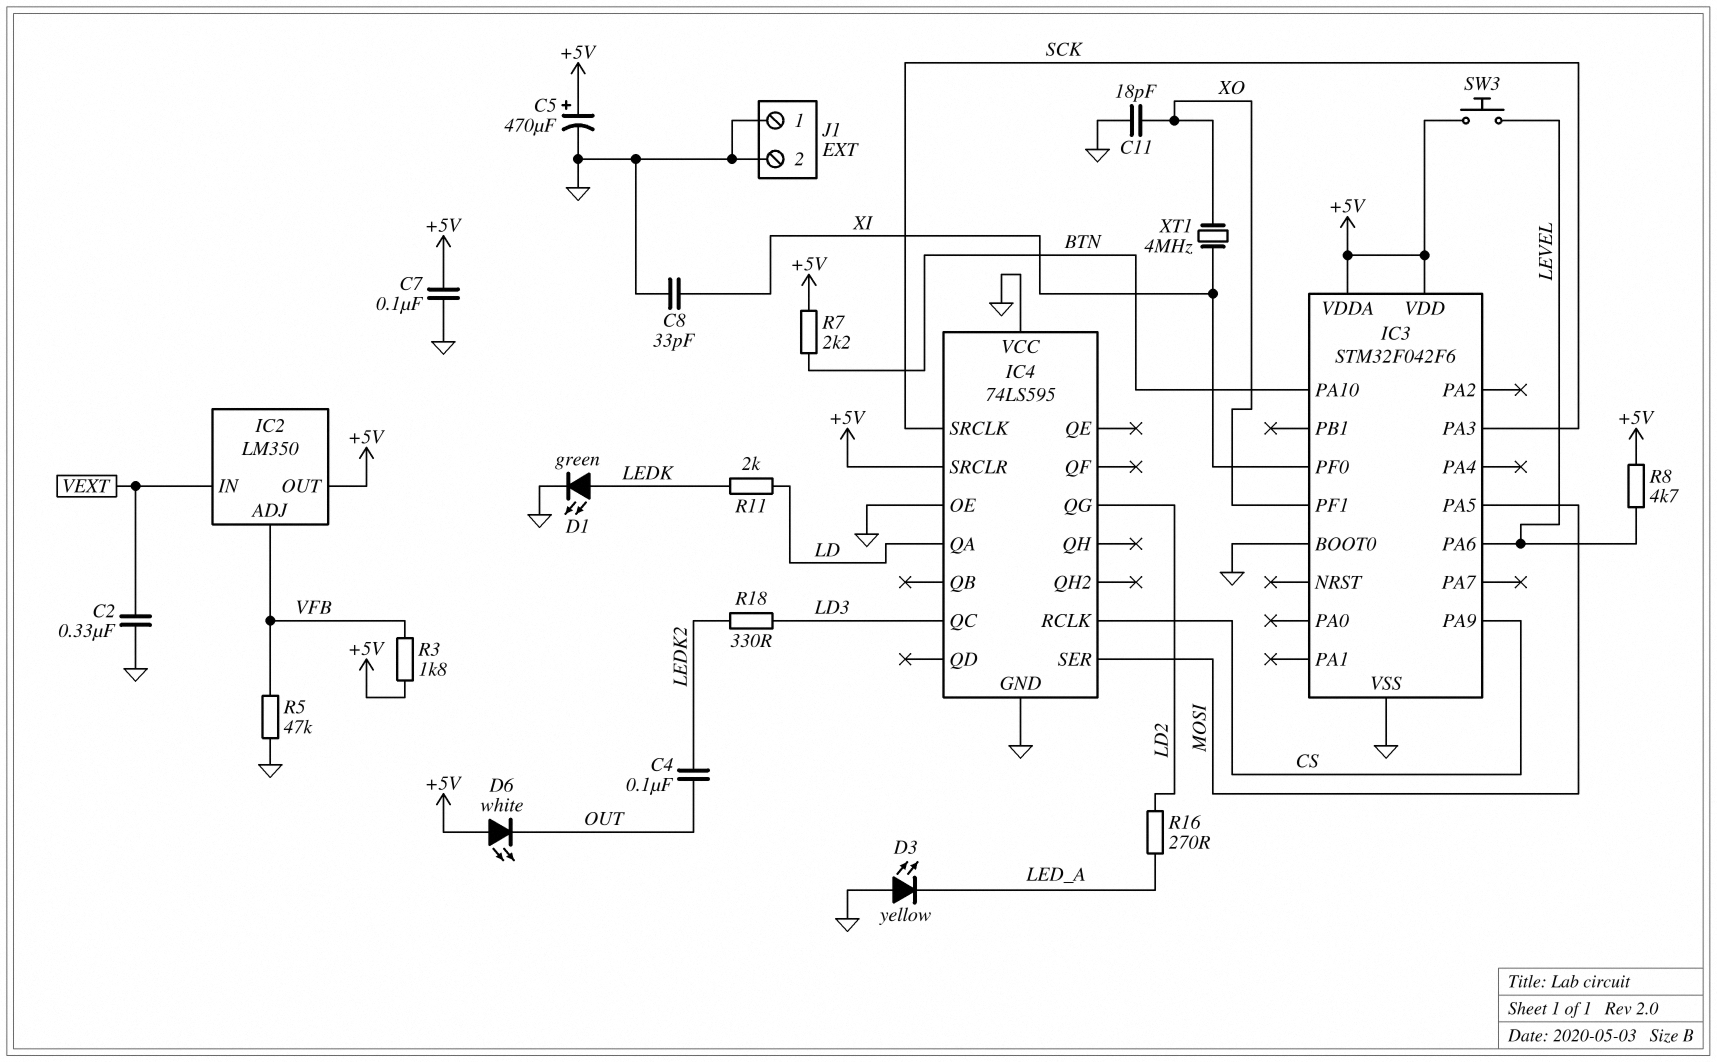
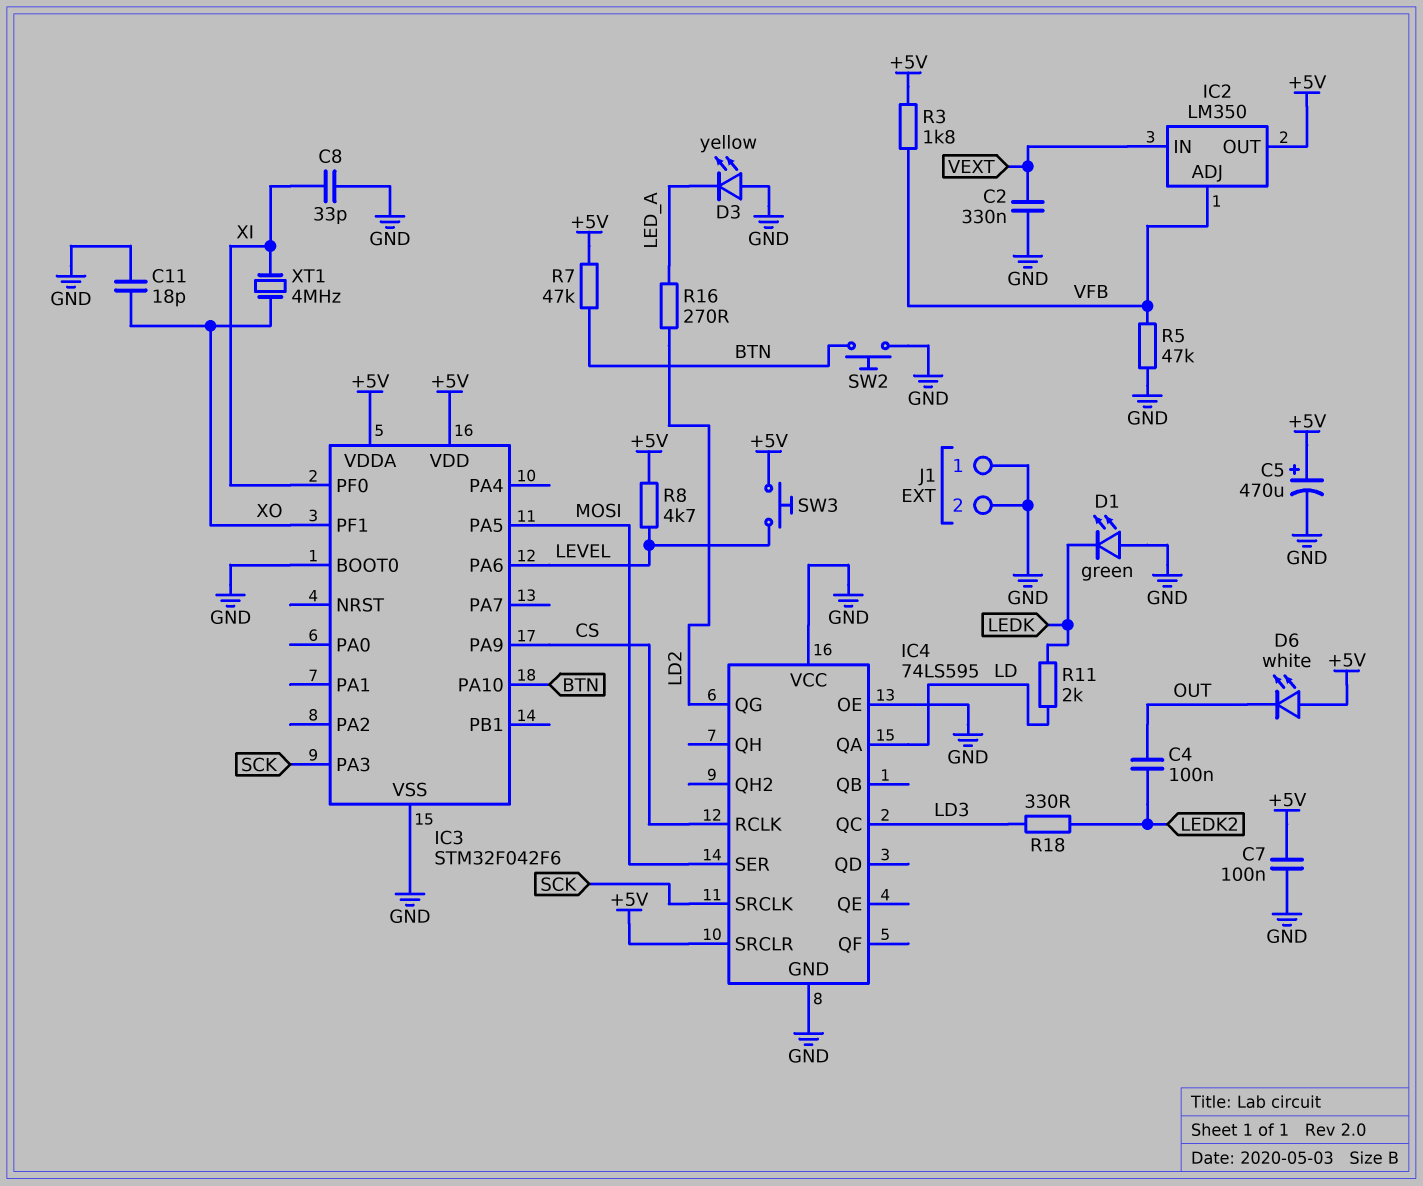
D1: LED green (A LEDK, K GND) -> LED green (A GND, K LEDK)
R7: 2.2k (+5V, BTN) -> 47k (+5V, BTN)
SW2: none -> button (BTN, GND)

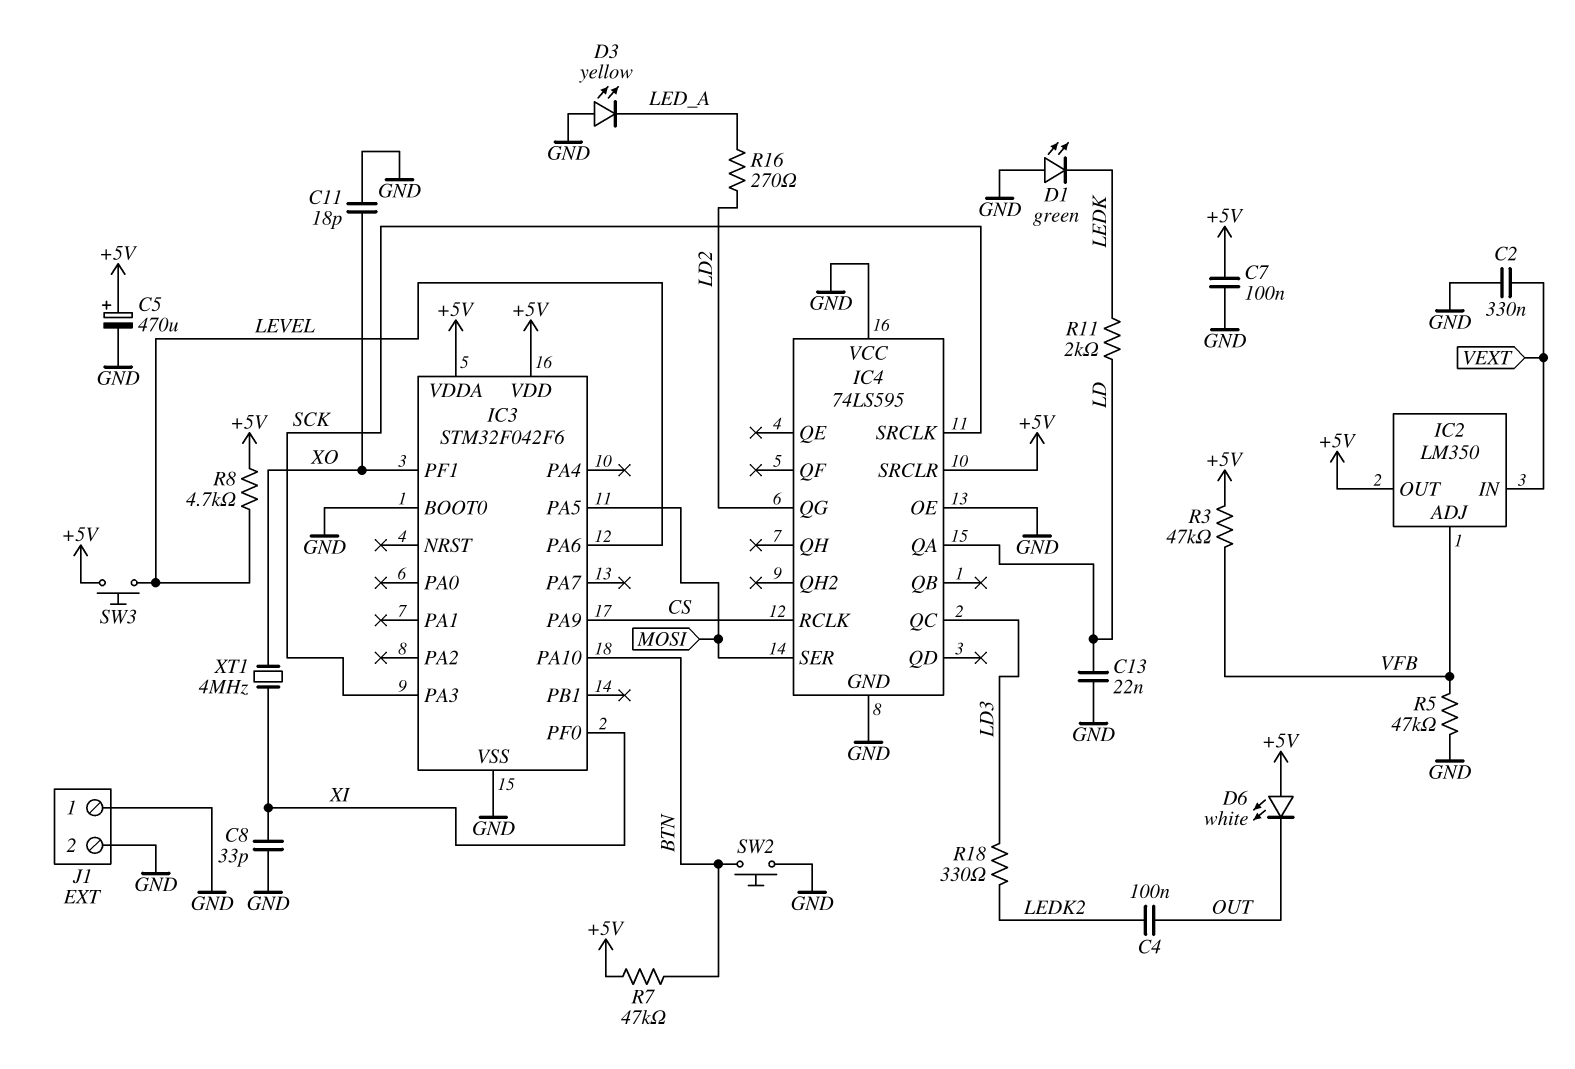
C13: none -> 22nF (GND, LD)
R3: 1.8k (+5V, VFB) -> 47k (+5V, VFB)

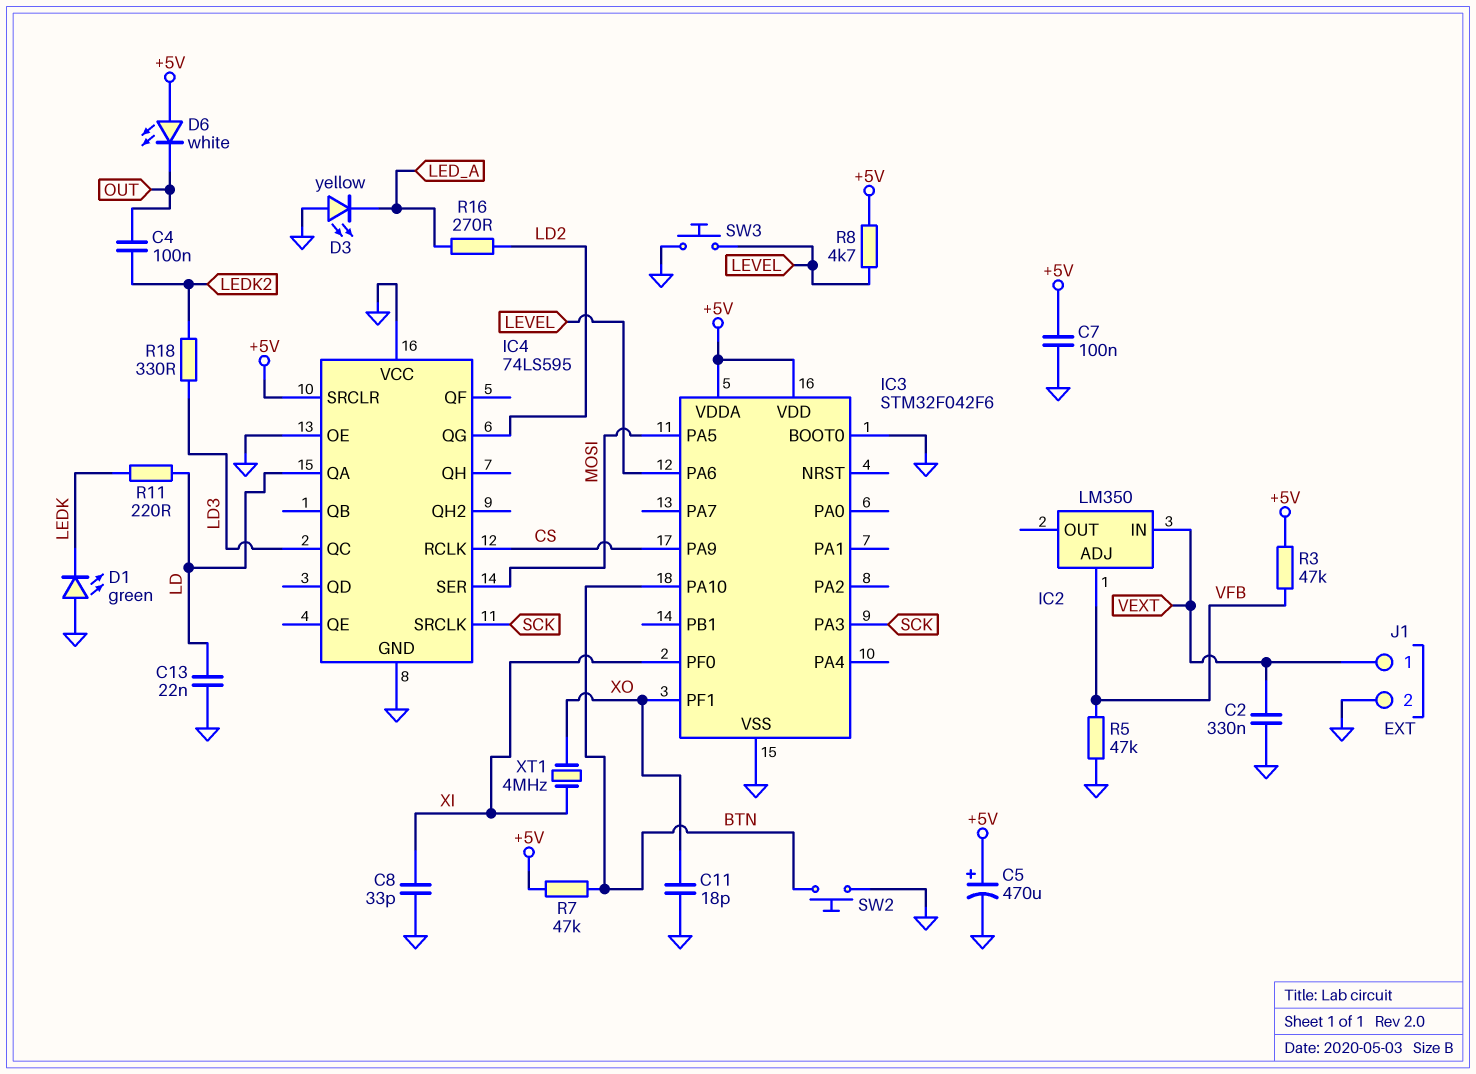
IC2 pin OUT: +5V -> none
J1 pin 1: GND -> VEXT
R11: 2k (LD, LEDK) -> 220 (LD, LEDK)
SW3: button (+5V, LEVEL) -> button (GND, LEVEL)

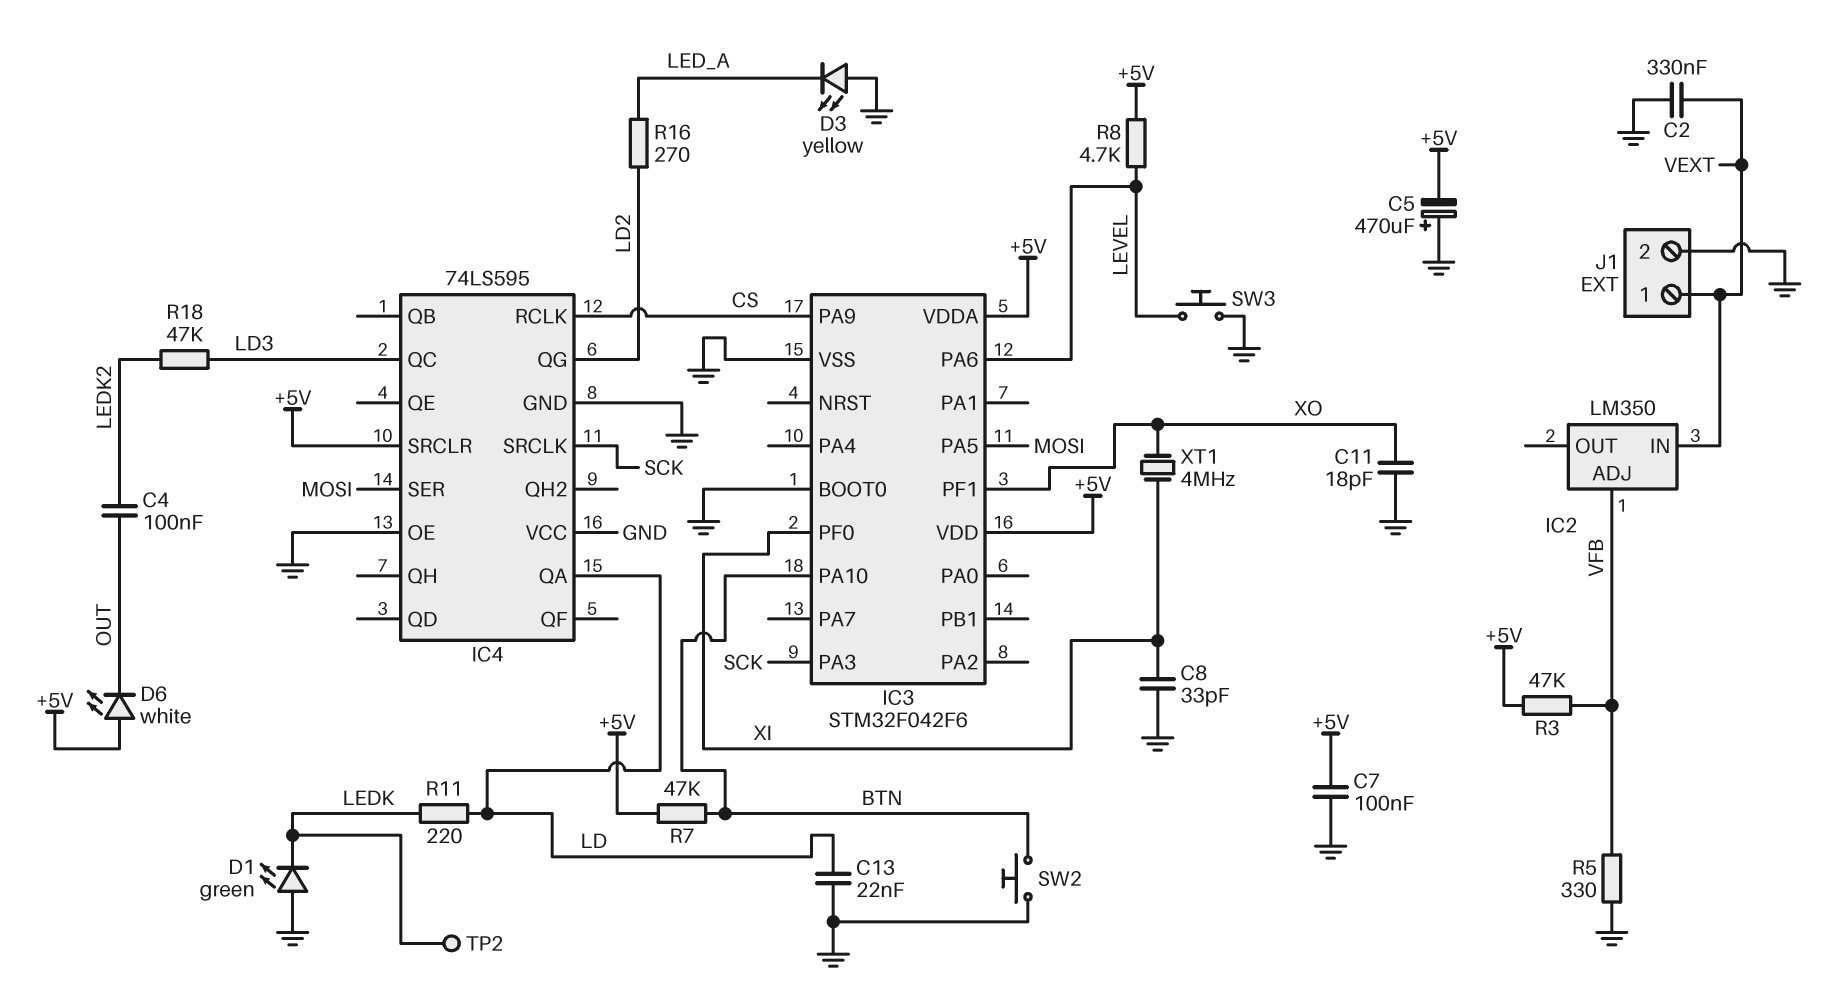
C5: 470uF (plus +5V, minus GND) -> 470uF (plus GND, minus +5V)
R5: 47k (GND, VFB) -> 330 (GND, VFB)
R18: 330 (LD3, LEDK2) -> 47k (LD3, LEDK2)
TP2: none -> test point (LEDK)

